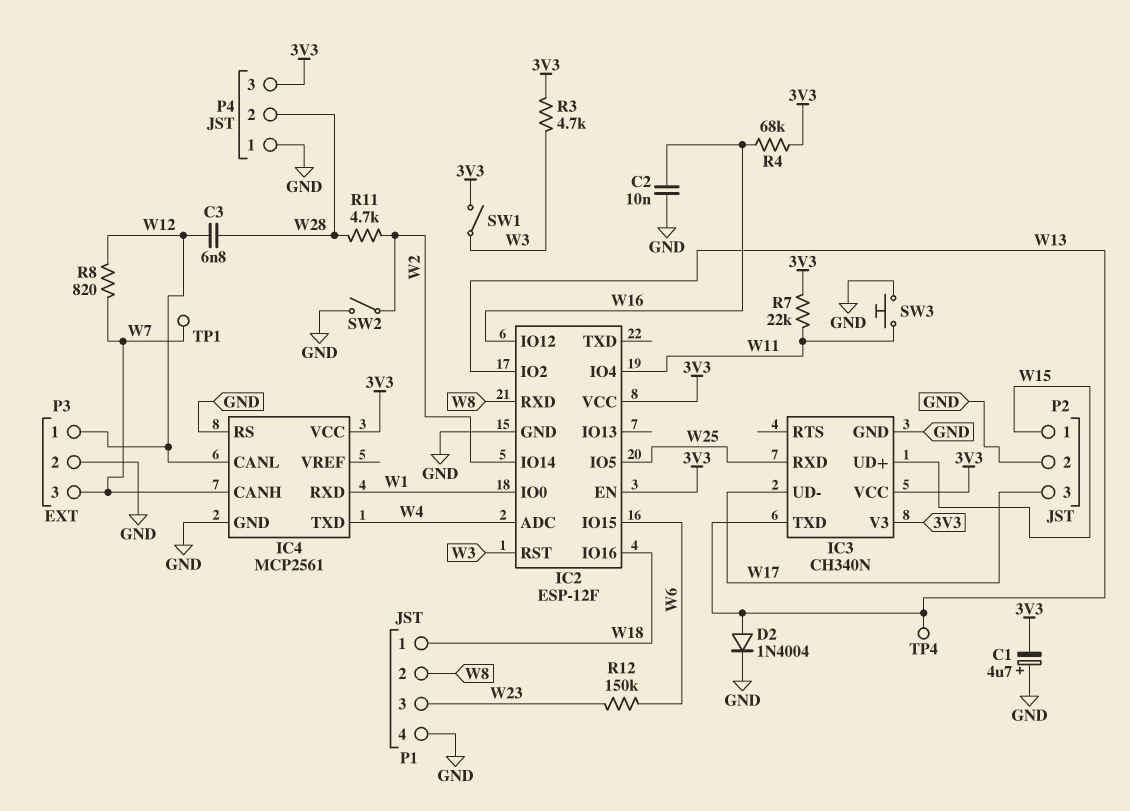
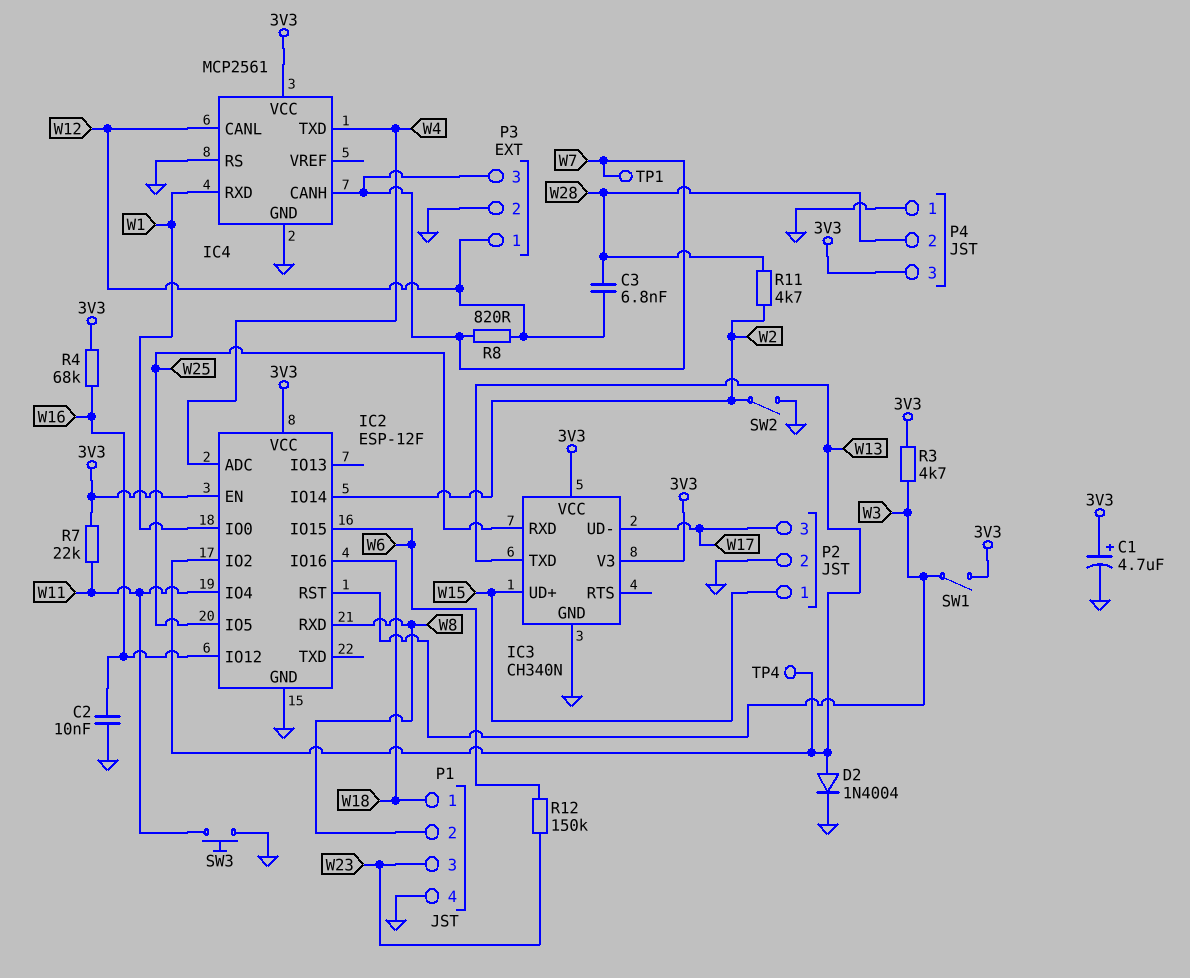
C1: 4.7uF (plus GND, minus 3V3) -> 4.7uF (plus 3V3, minus GND)

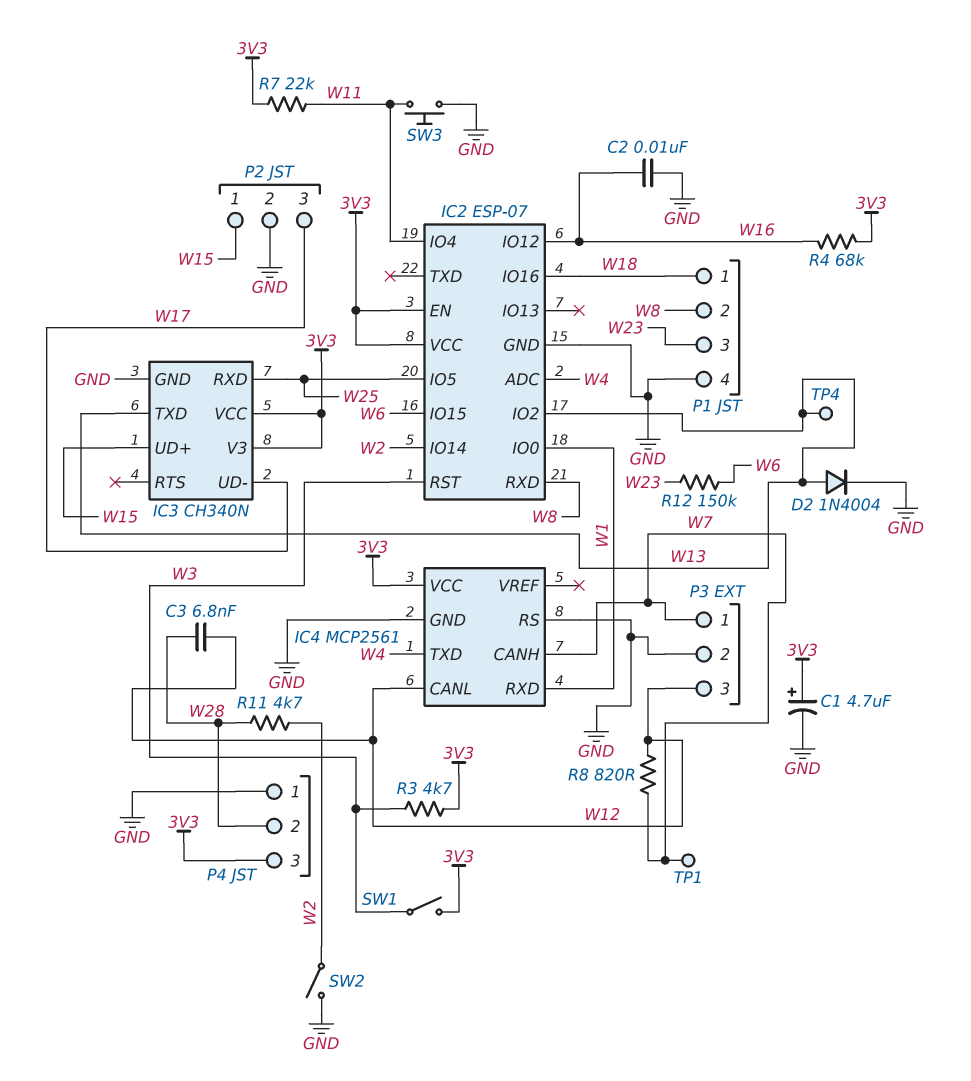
IC2: ESP-12F -> ESP-07
P3 pin 1: W12 -> W7
P3 pin 3: W7 -> W12

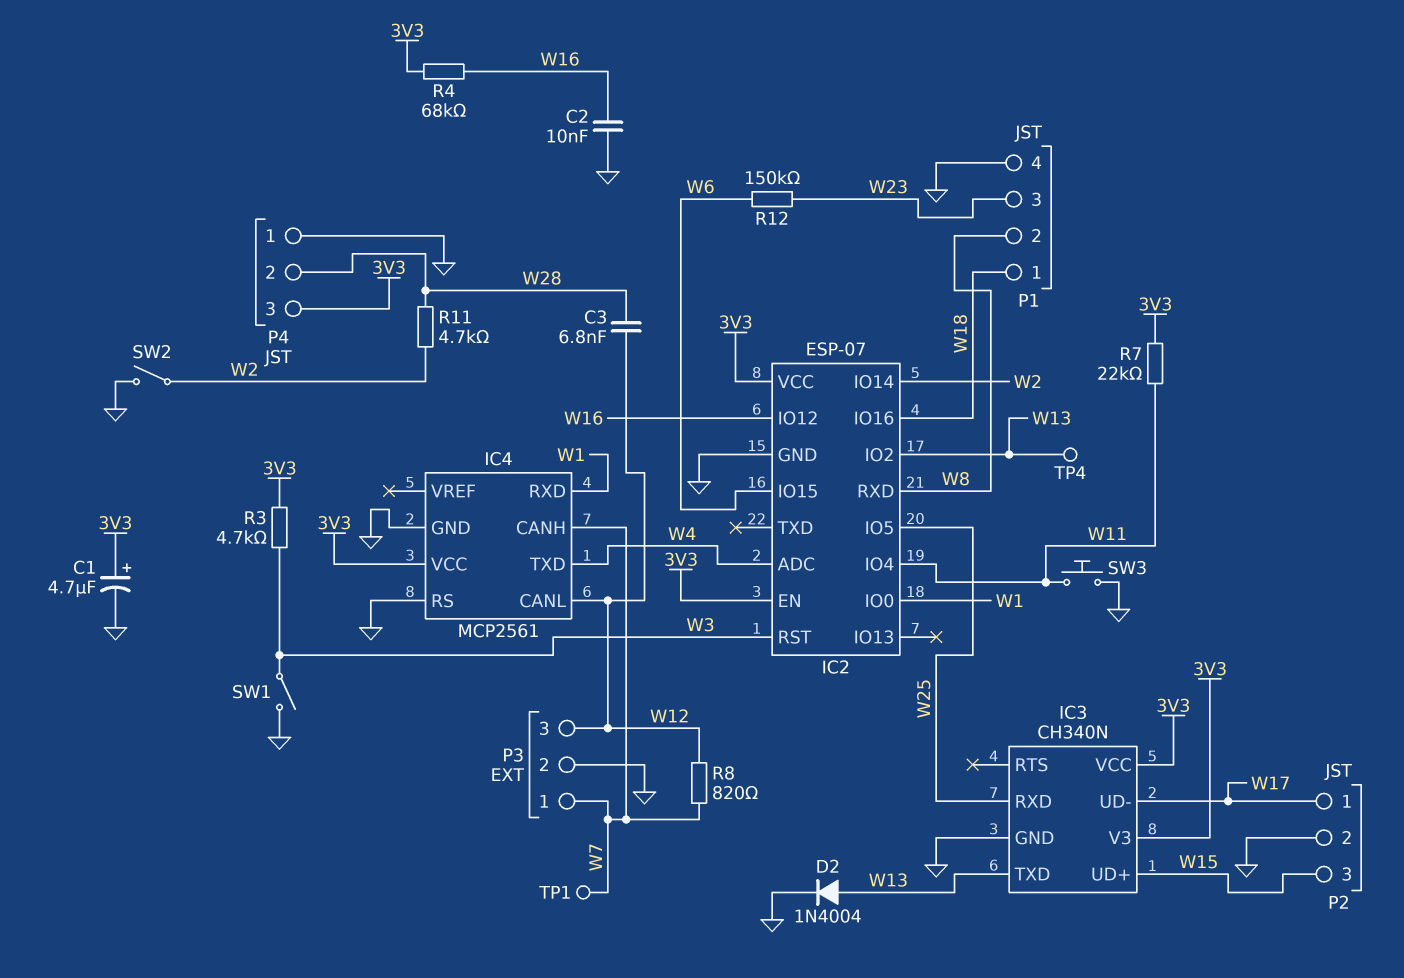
P2 pin 1: W15 -> W17
P2 pin 3: W17 -> W15
SW1: switch (3V3, W3) -> switch (GND, W3)

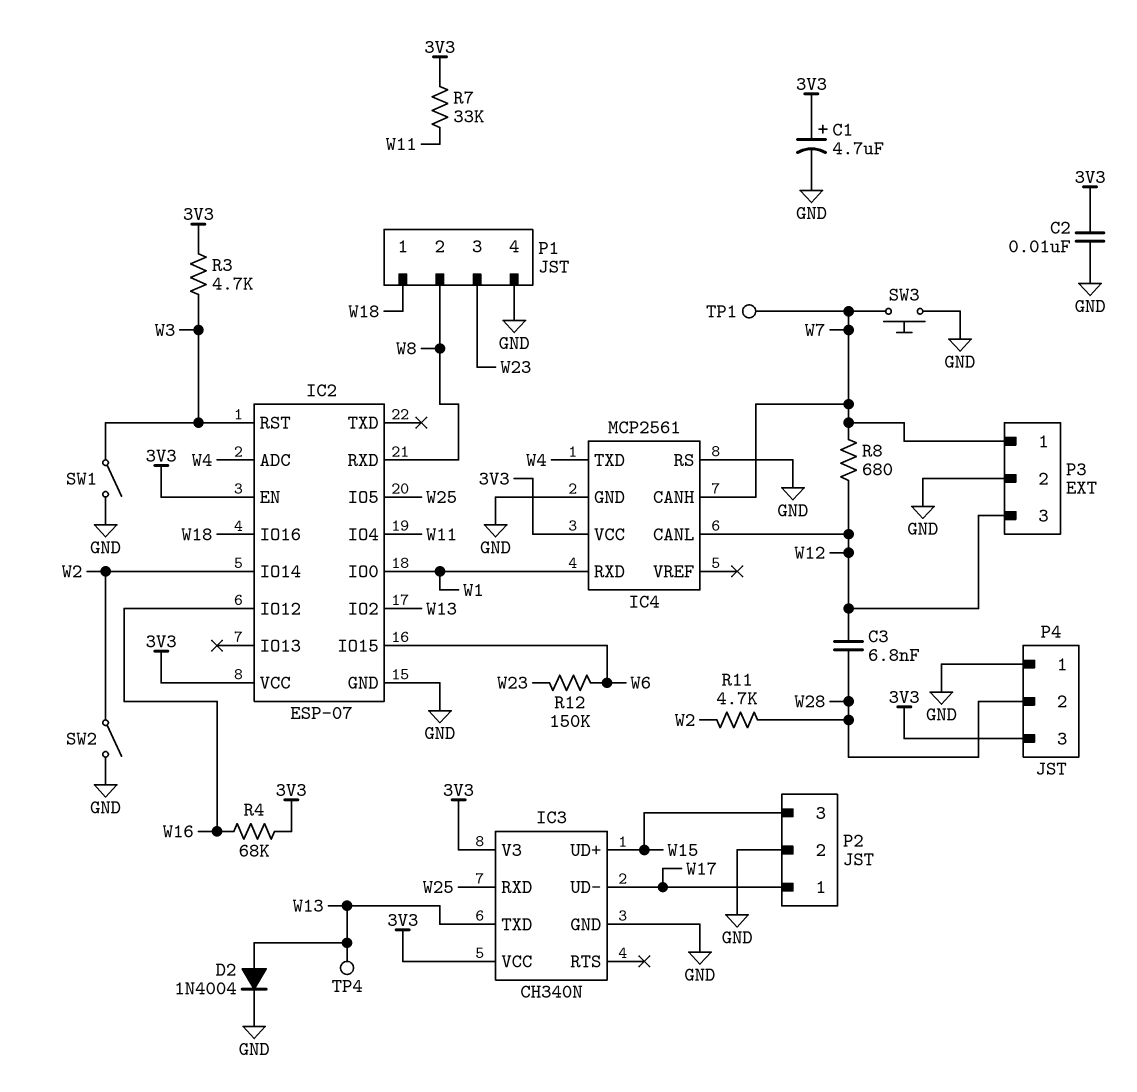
C2: 10nF (GND, W16) -> 10nF (3V3, GND)
R7: 22k (3V3, W11) -> 33k (3V3, W11)
R8: 820 (W7, W12) -> 680 (W7, W12)
SW3: button (GND, W11) -> button (GND, W7)

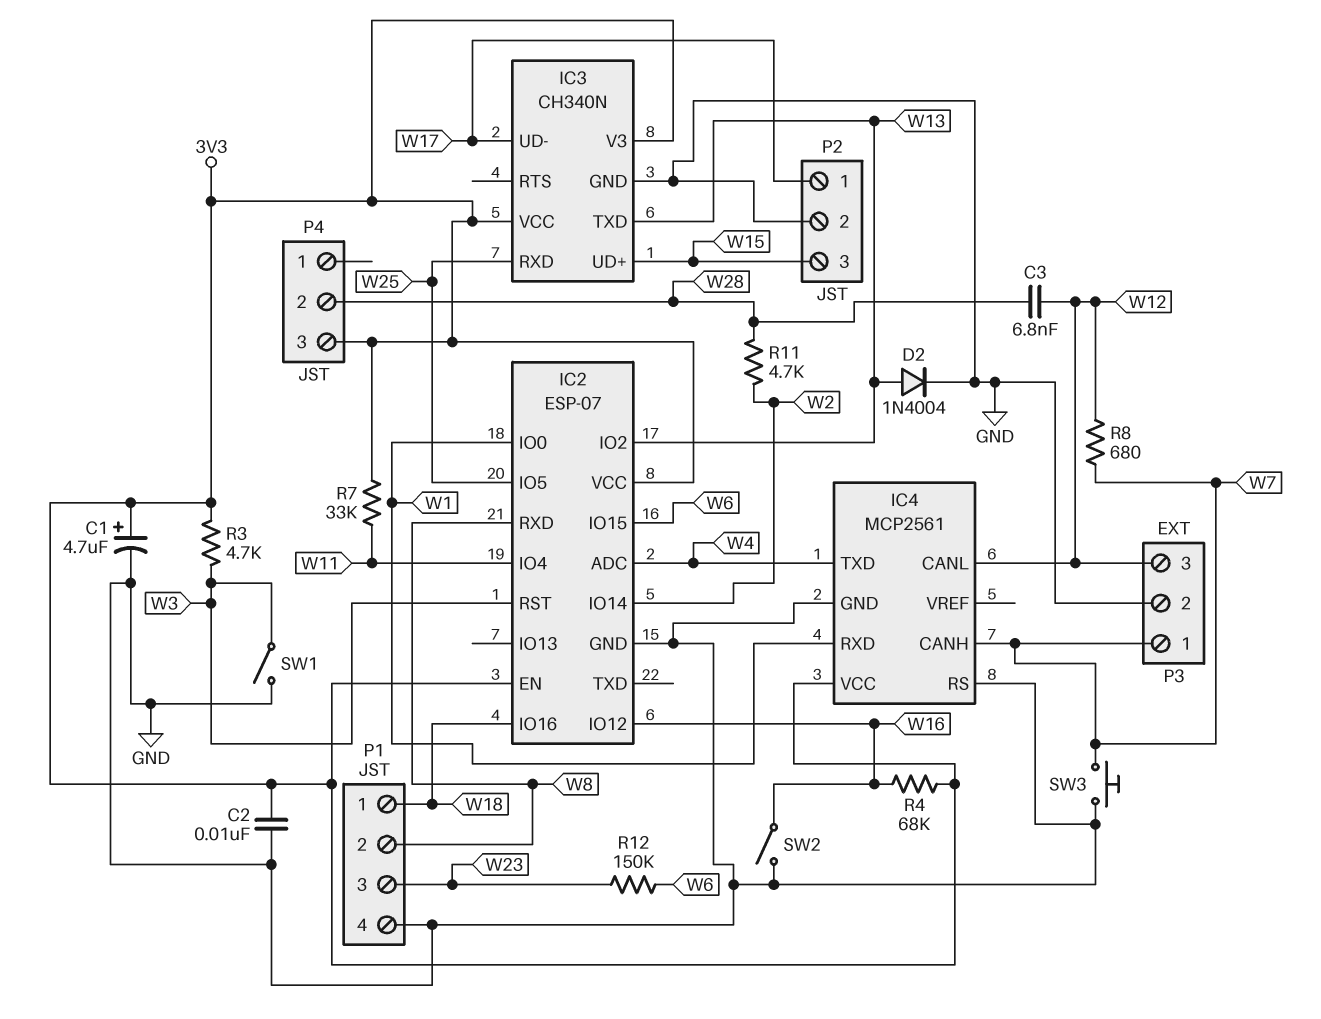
P4 pin 1: GND -> none
SW2: switch (GND, W2) -> switch (GND, W16)
TP1: test point (W7) -> none
TP4: test point (W13) -> none

